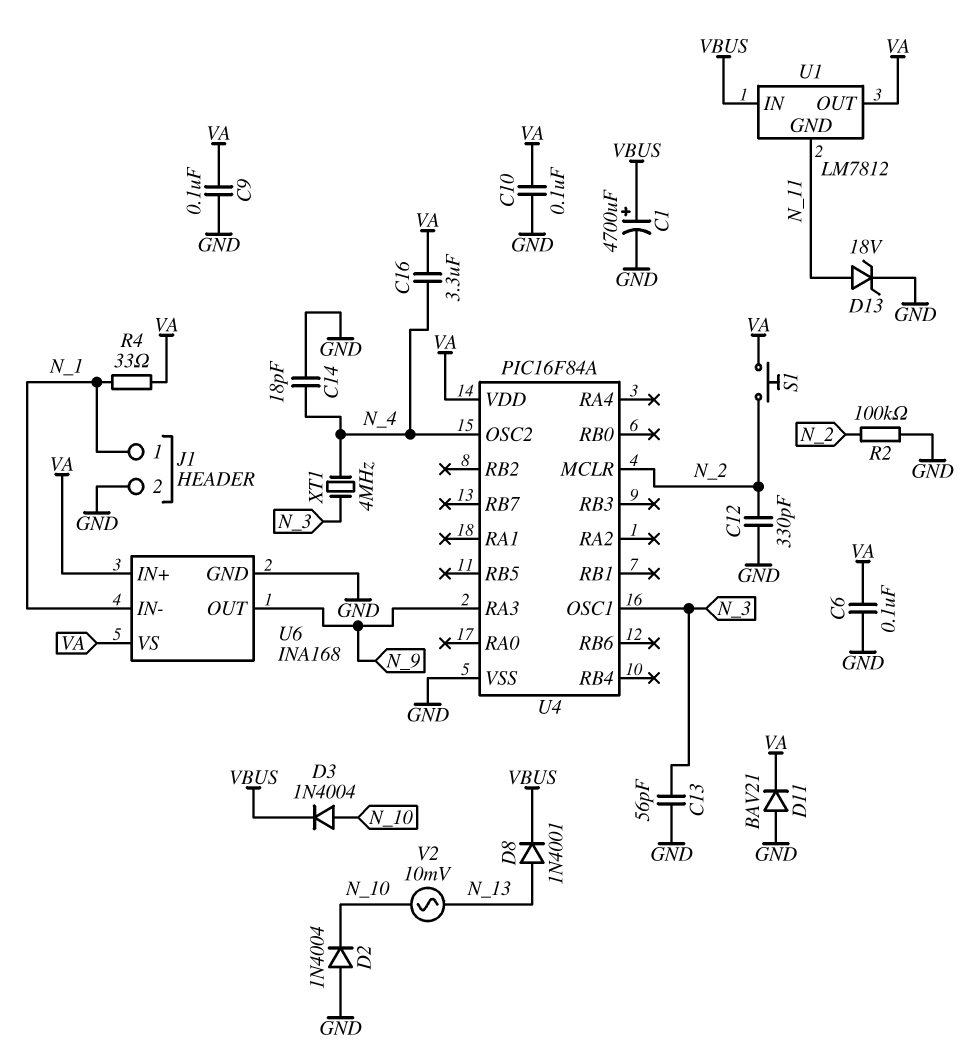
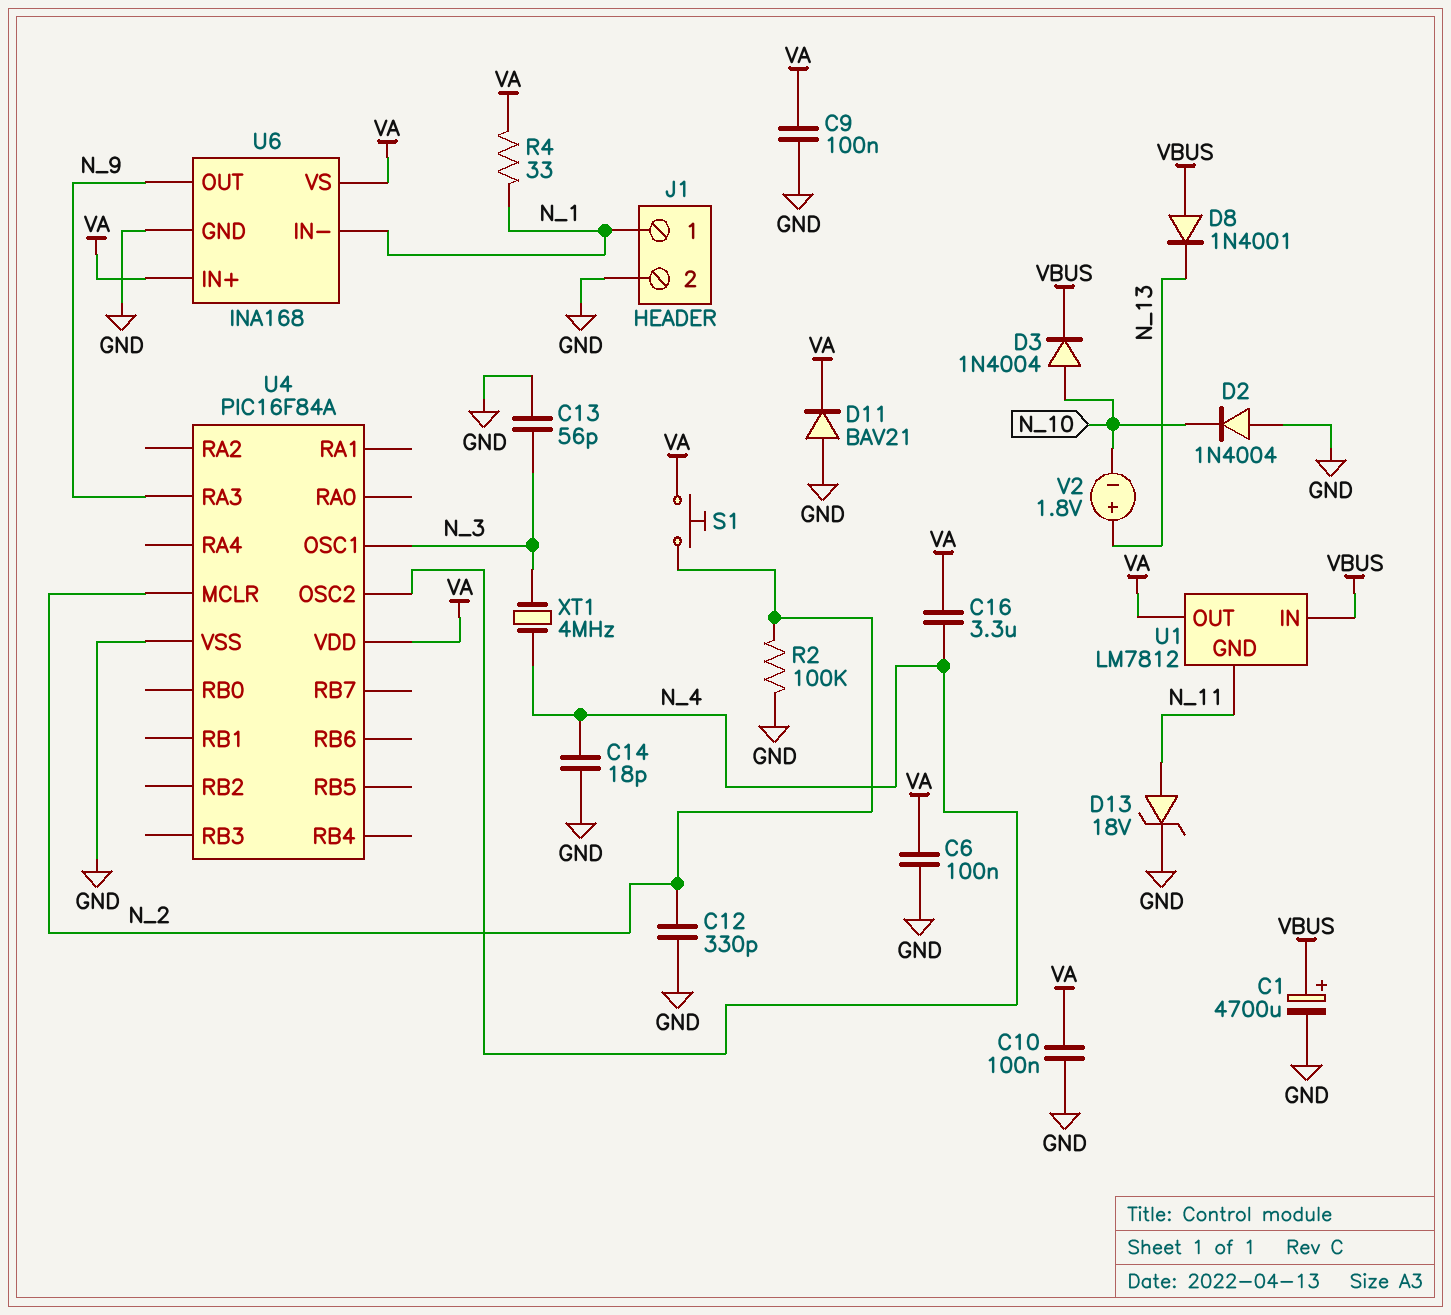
D8: diode 1N4001 (A N_13, K VBUS) -> diode 1N4001 (A VBUS, K N_13)
V2: AC 10mV (N_10, N_13) -> 1.8V (plus N_13, minus N_10)

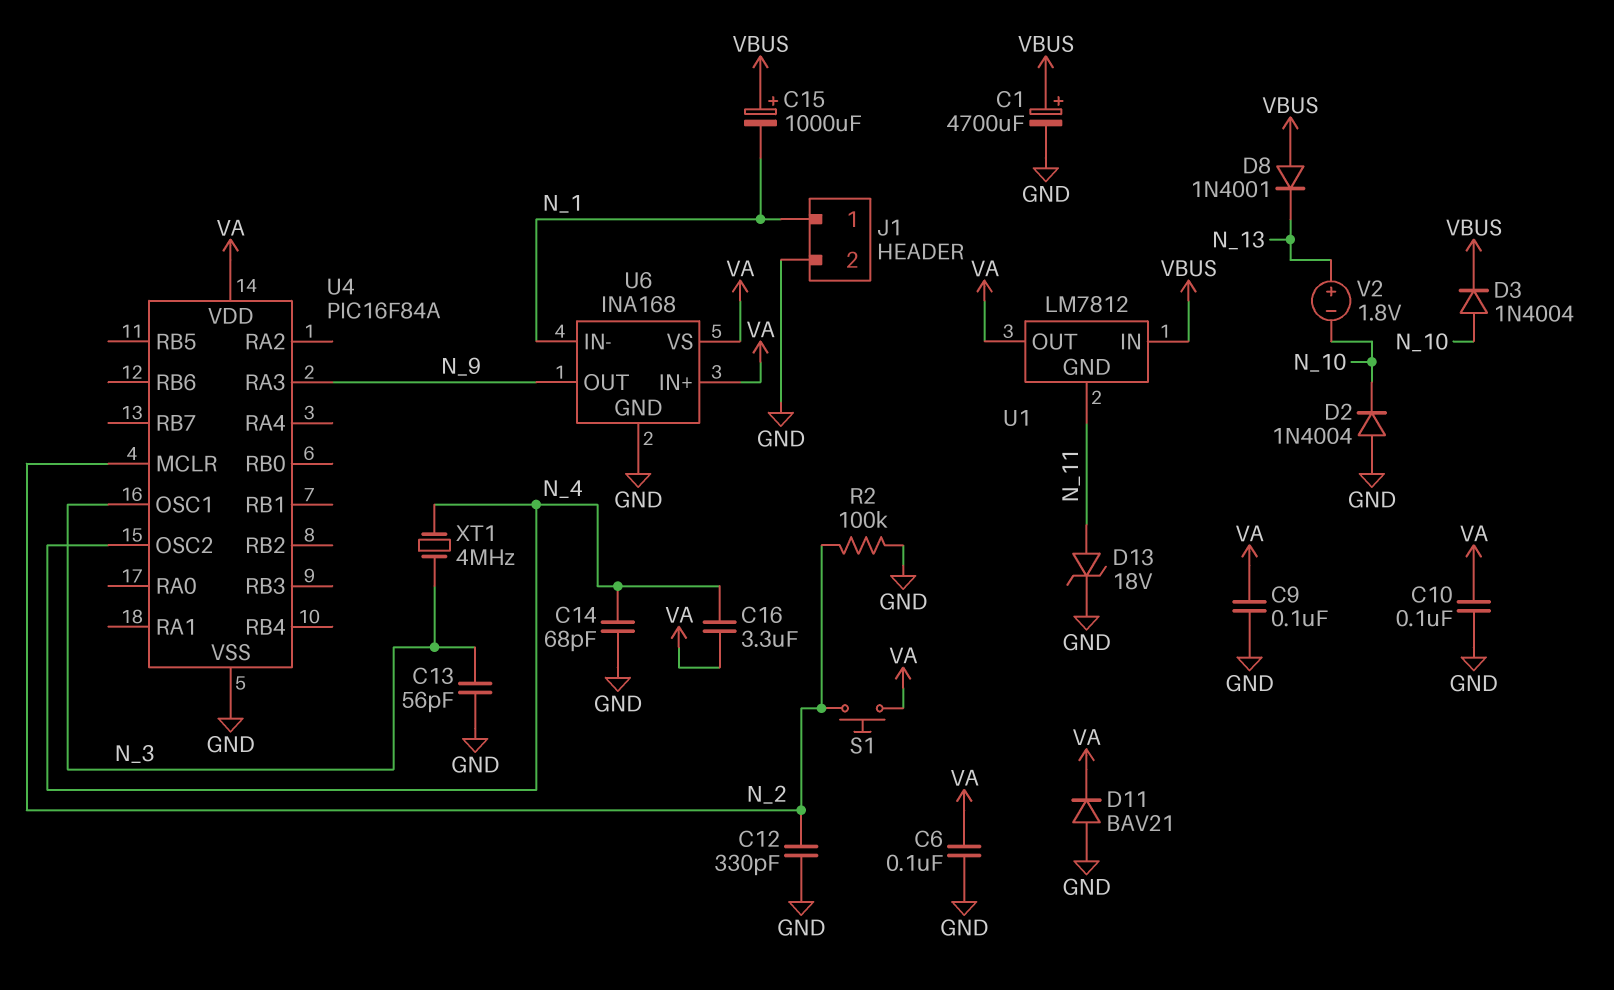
C14: 18pF (GND, N_4) -> 68pF (GND, N_4)
C15: none -> 1000uF (plus VBUS, minus N_1)
R4: 33 (N_1, VA) -> none

